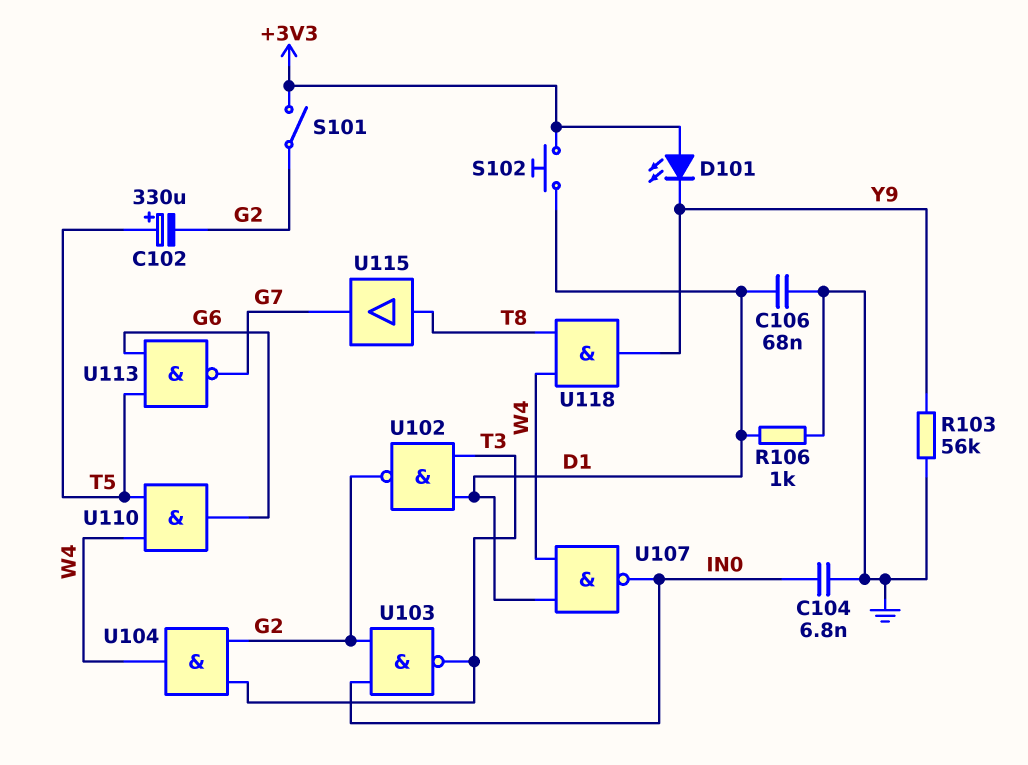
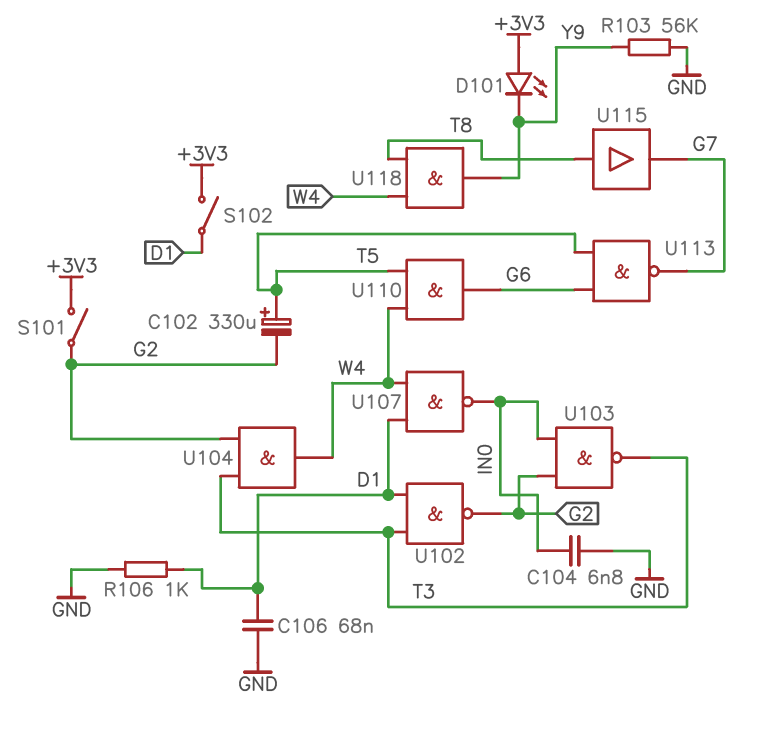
S102: button (+3V3, D1) -> switch (+3V3, D1)

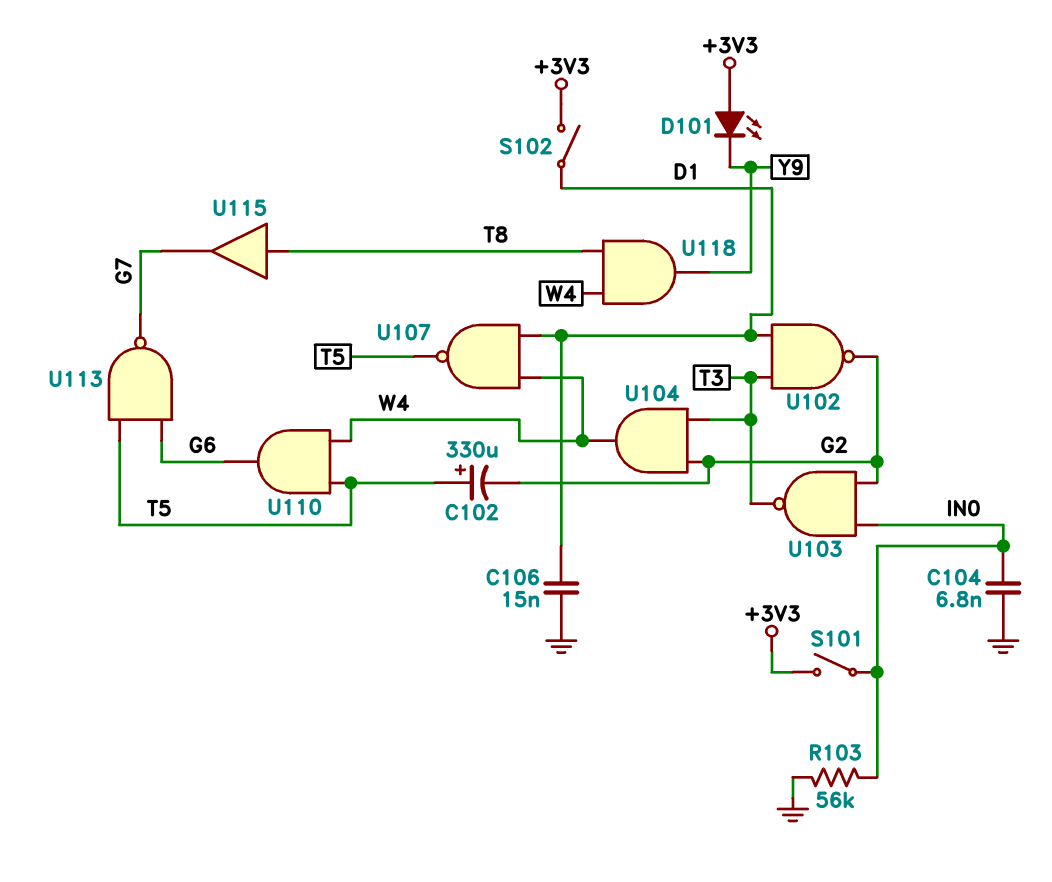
C106: 68nF (D1, GND) -> 15nF (D1, GND)
R103: 56k (GND, Y9) -> 56k (GND, IN0)
R106: 1k (D1, GND) -> none
S101: switch (+3V3, G2) -> switch (+3V3, IN0)
U107: NAND (in D1, in W4, out IN0) -> NAND (in D1, in W4, out T5)

